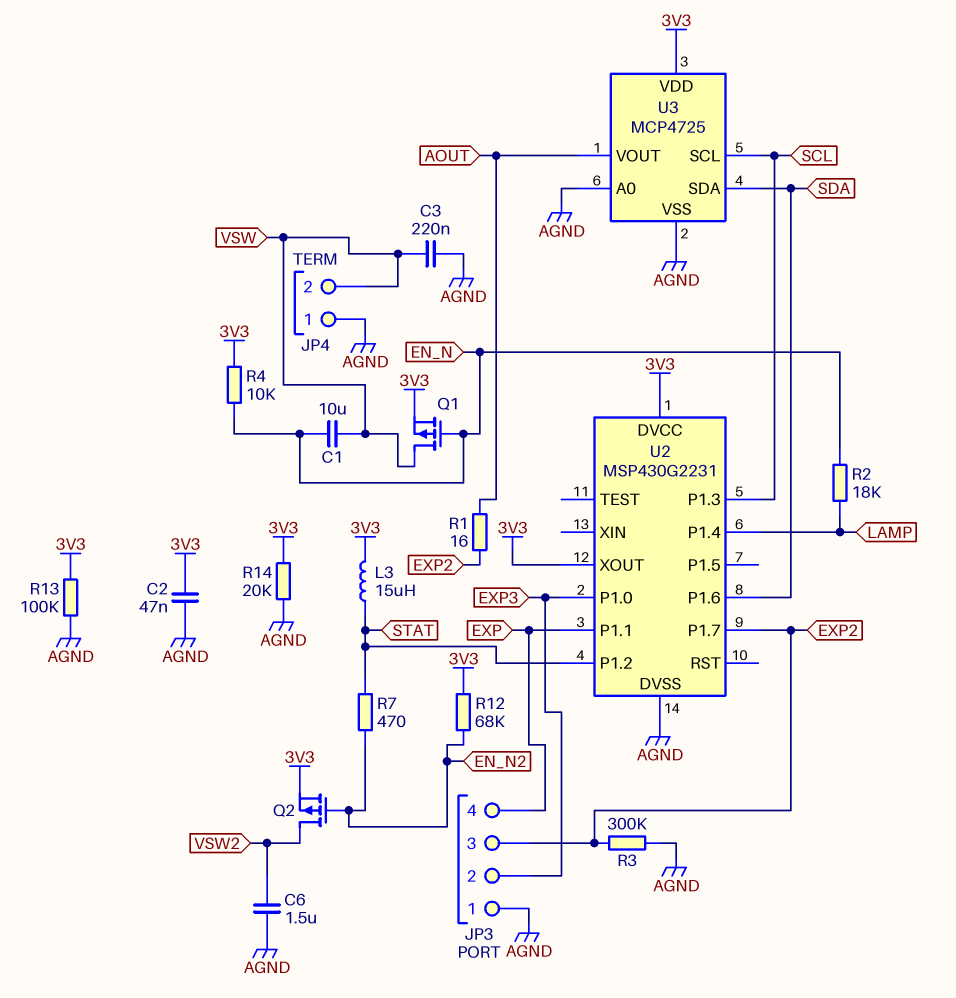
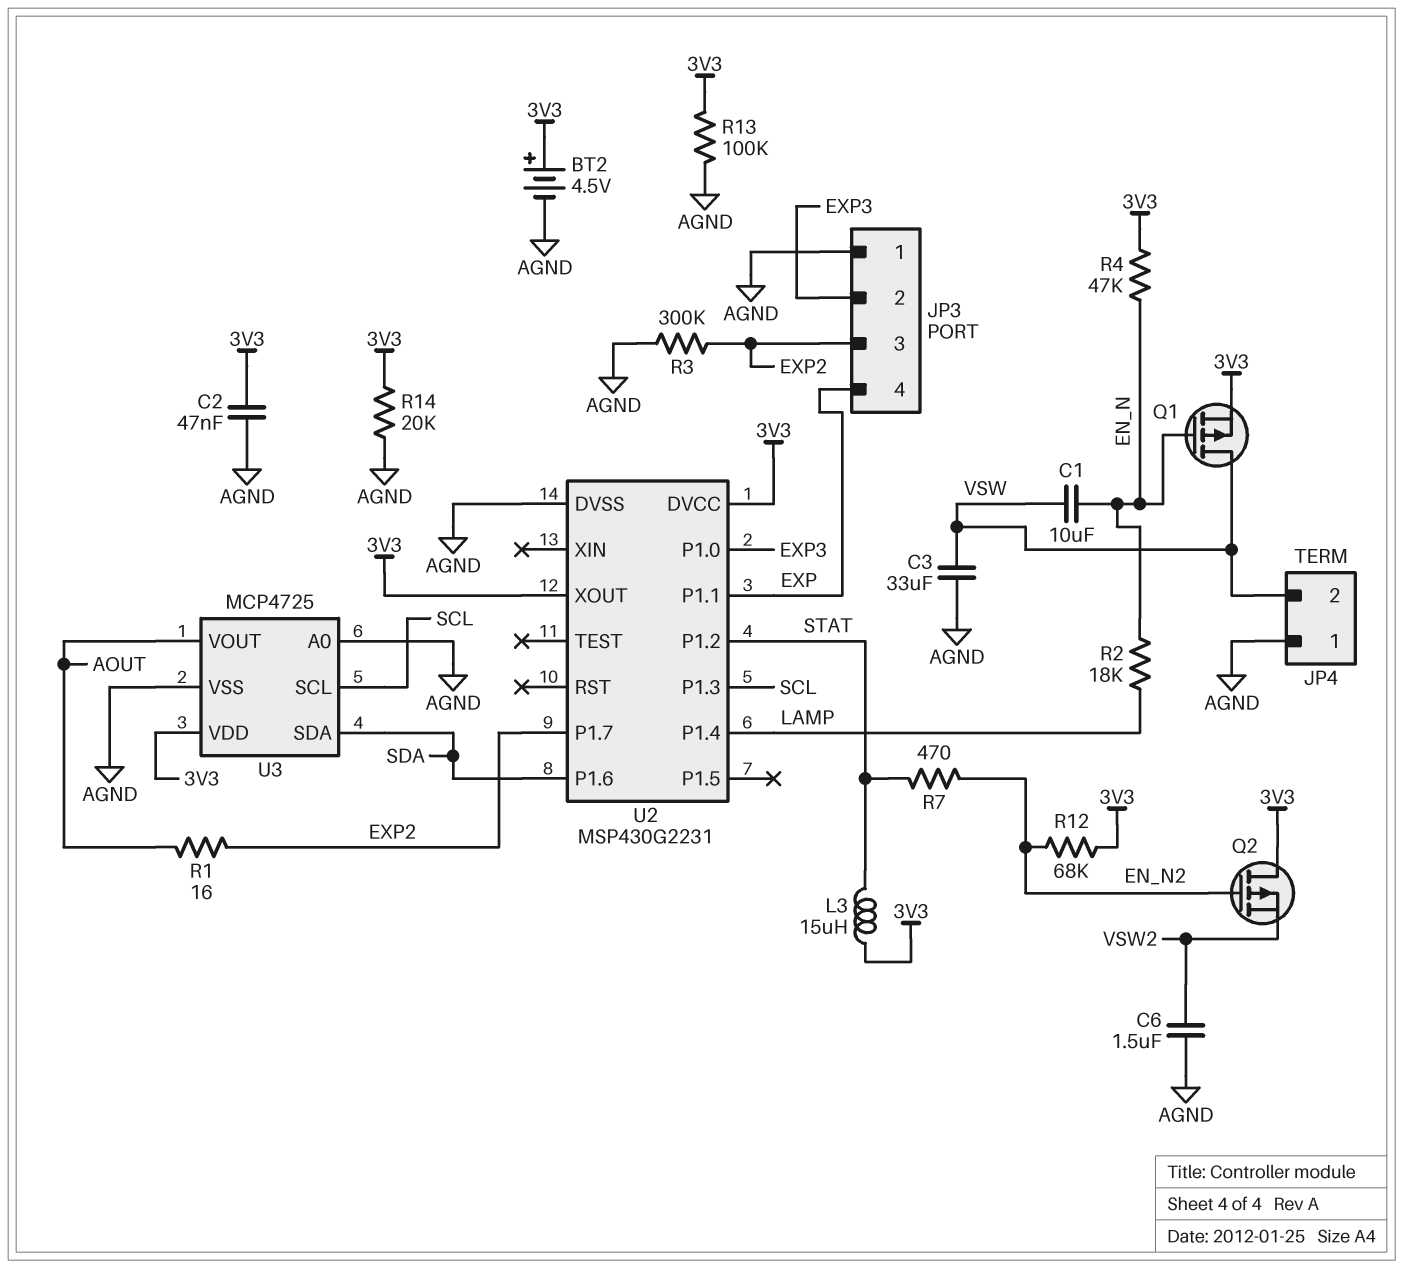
BT2: none -> 4.5V (plus 3V3, minus AGND)
C3: 220nF (AGND, VSW) -> 33uF (AGND, VSW)
Q2: PMOS (G EN_N2, D VSW2, S 3V3) -> PMOS (G EN_N2, D 3V3, S VSW2)
R4: 10k (3V3, EN_N) -> 47k (3V3, EN_N)

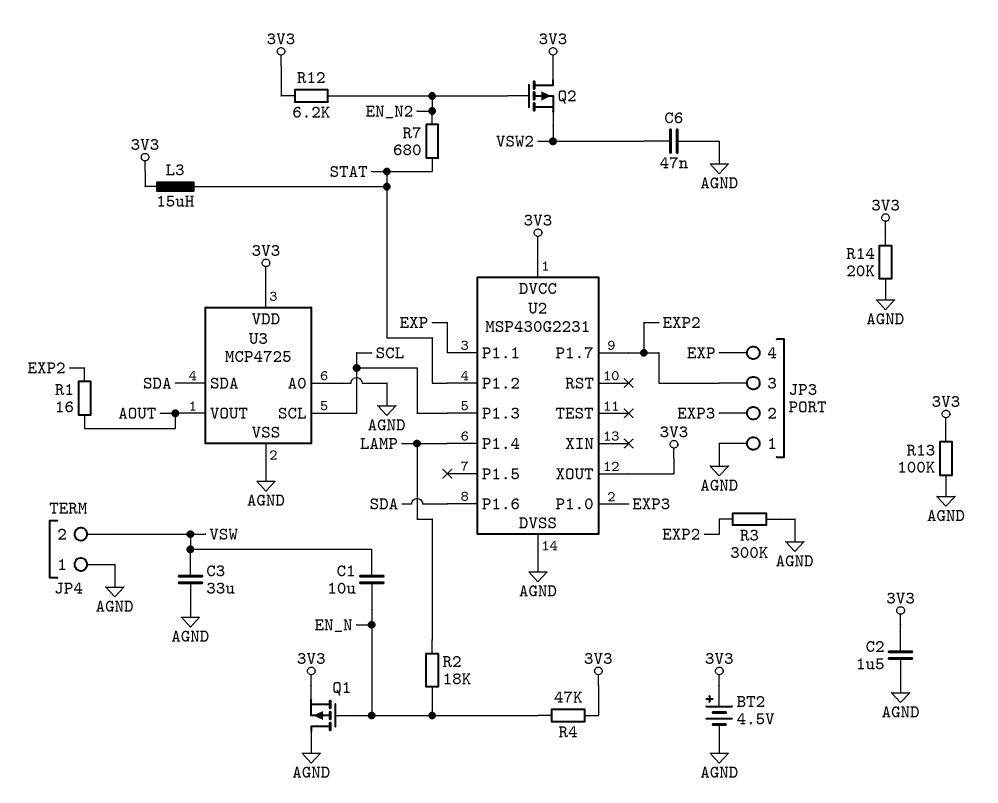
C2: 47nF (3V3, AGND) -> 1.5uF (3V3, AGND)
C6: 1.5uF (AGND, VSW2) -> 47nF (AGND, VSW2)
Q1: PMOS (G EN_N, D VSW, S 3V3) -> PMOS (G EN_N, D AGND, S 3V3)
R7: 470 (EN_N2, STAT) -> 680 (EN_N2, STAT)
R12: 68k (3V3, EN_N2) -> 6.2k (3V3, EN_N2)

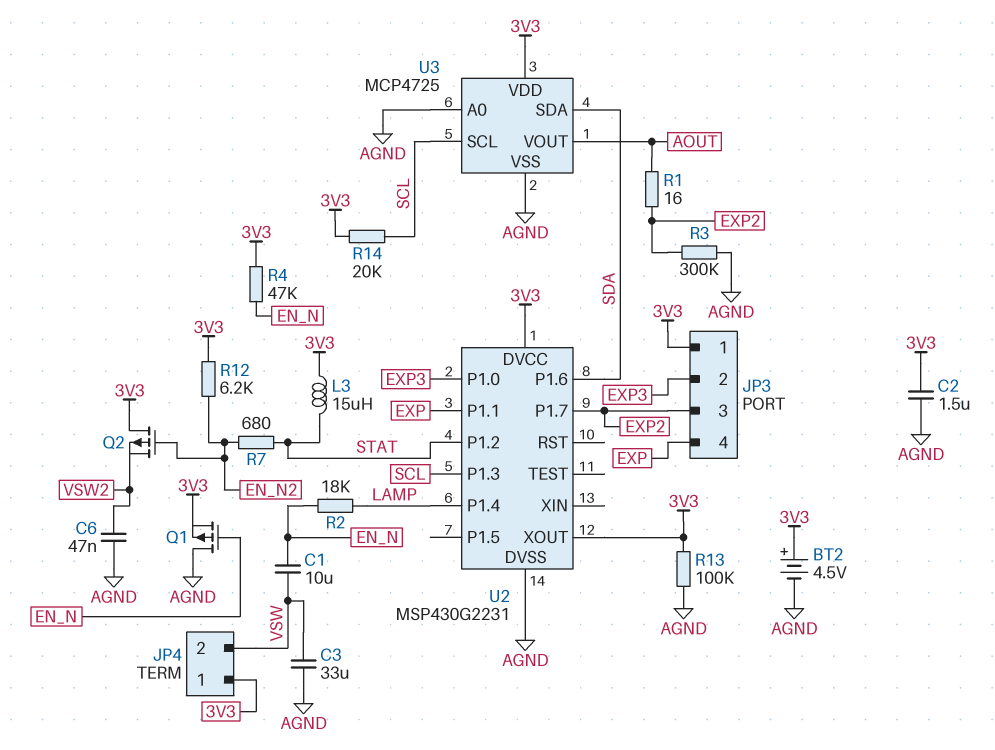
JP3 pin 1: AGND -> 3V3
JP4 pin 1: AGND -> 3V3
R14: 20k (3V3, AGND) -> 20k (3V3, SCL)

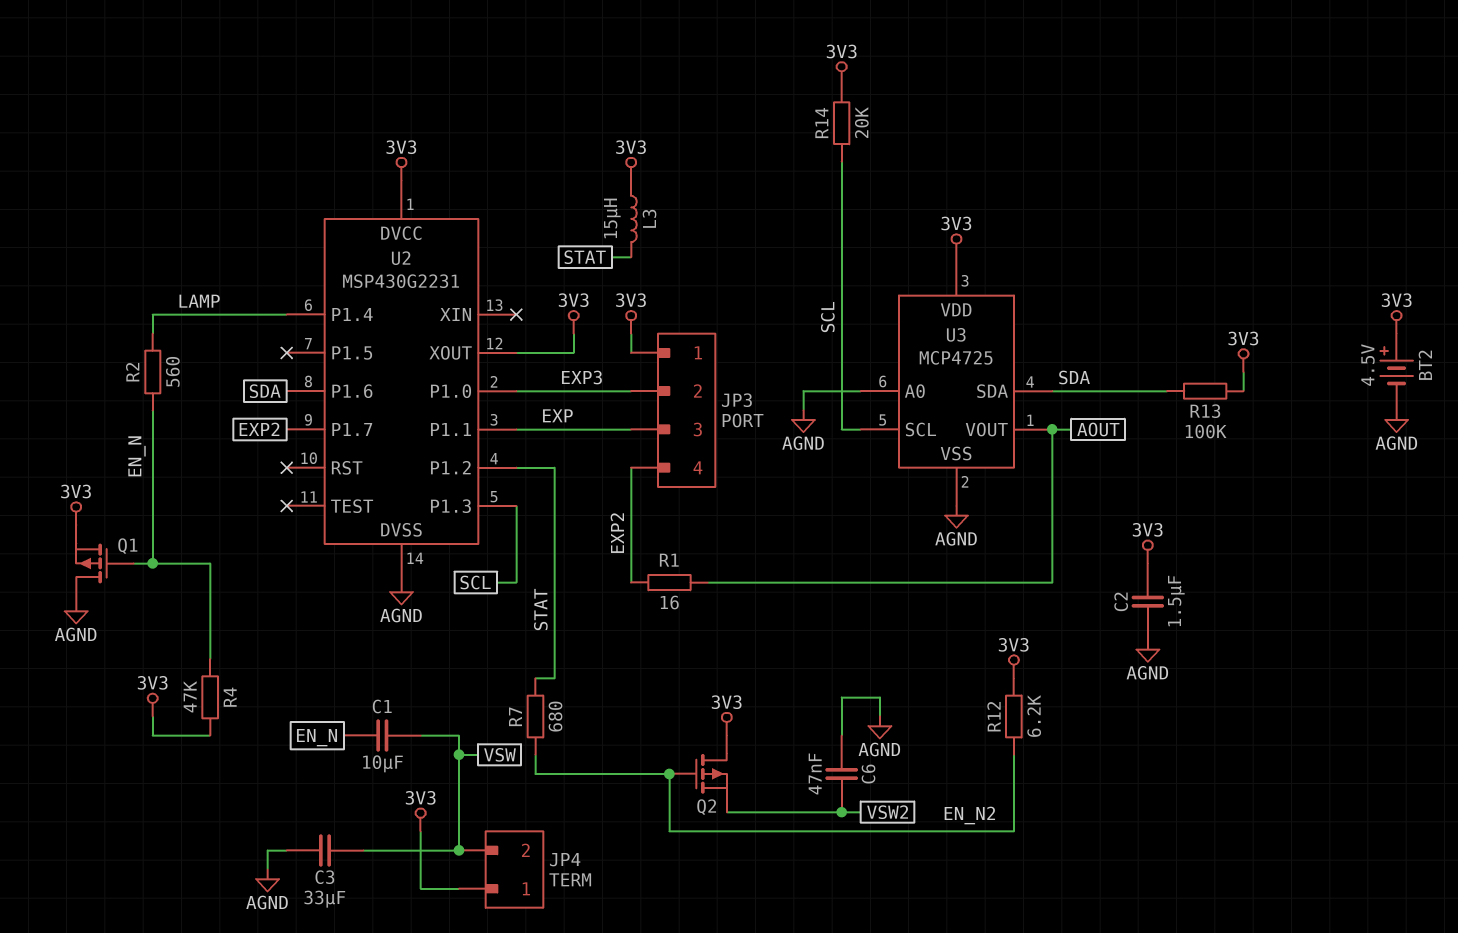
JP3 pin 3: EXP2 -> EXP
JP3 pin 4: EXP -> EXP2
R2: 18k (EN_N, LAMP) -> 560 (EN_N, LAMP)
R3: 300k (AGND, EXP2) -> none
R13: 100k (3V3, AGND) -> 100k (3V3, SDA)

